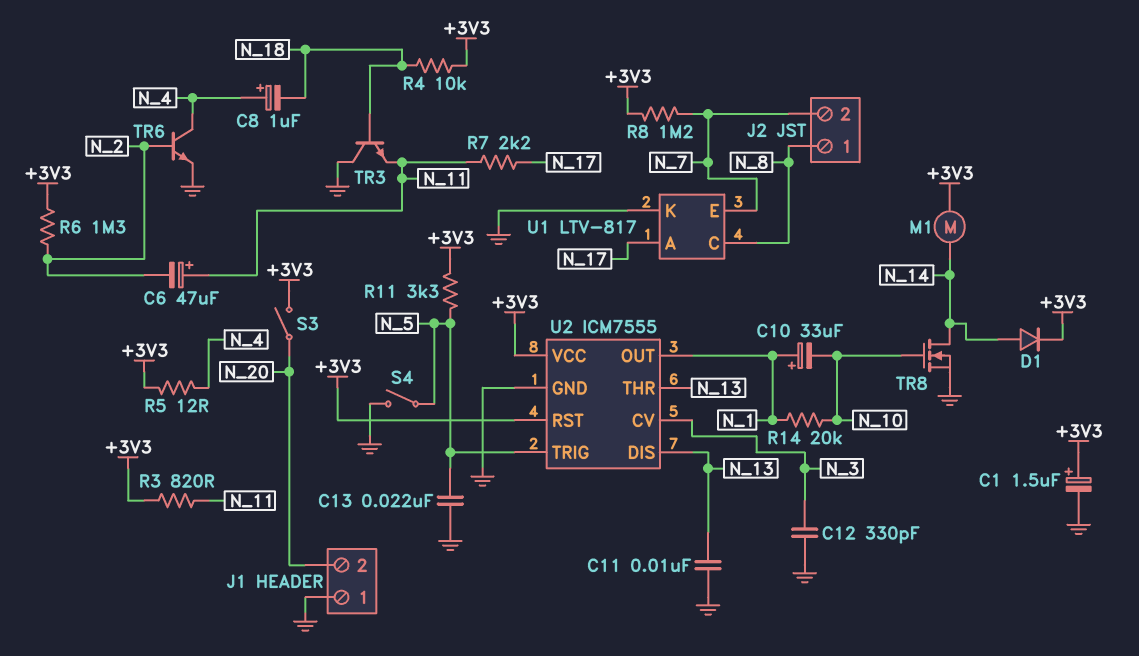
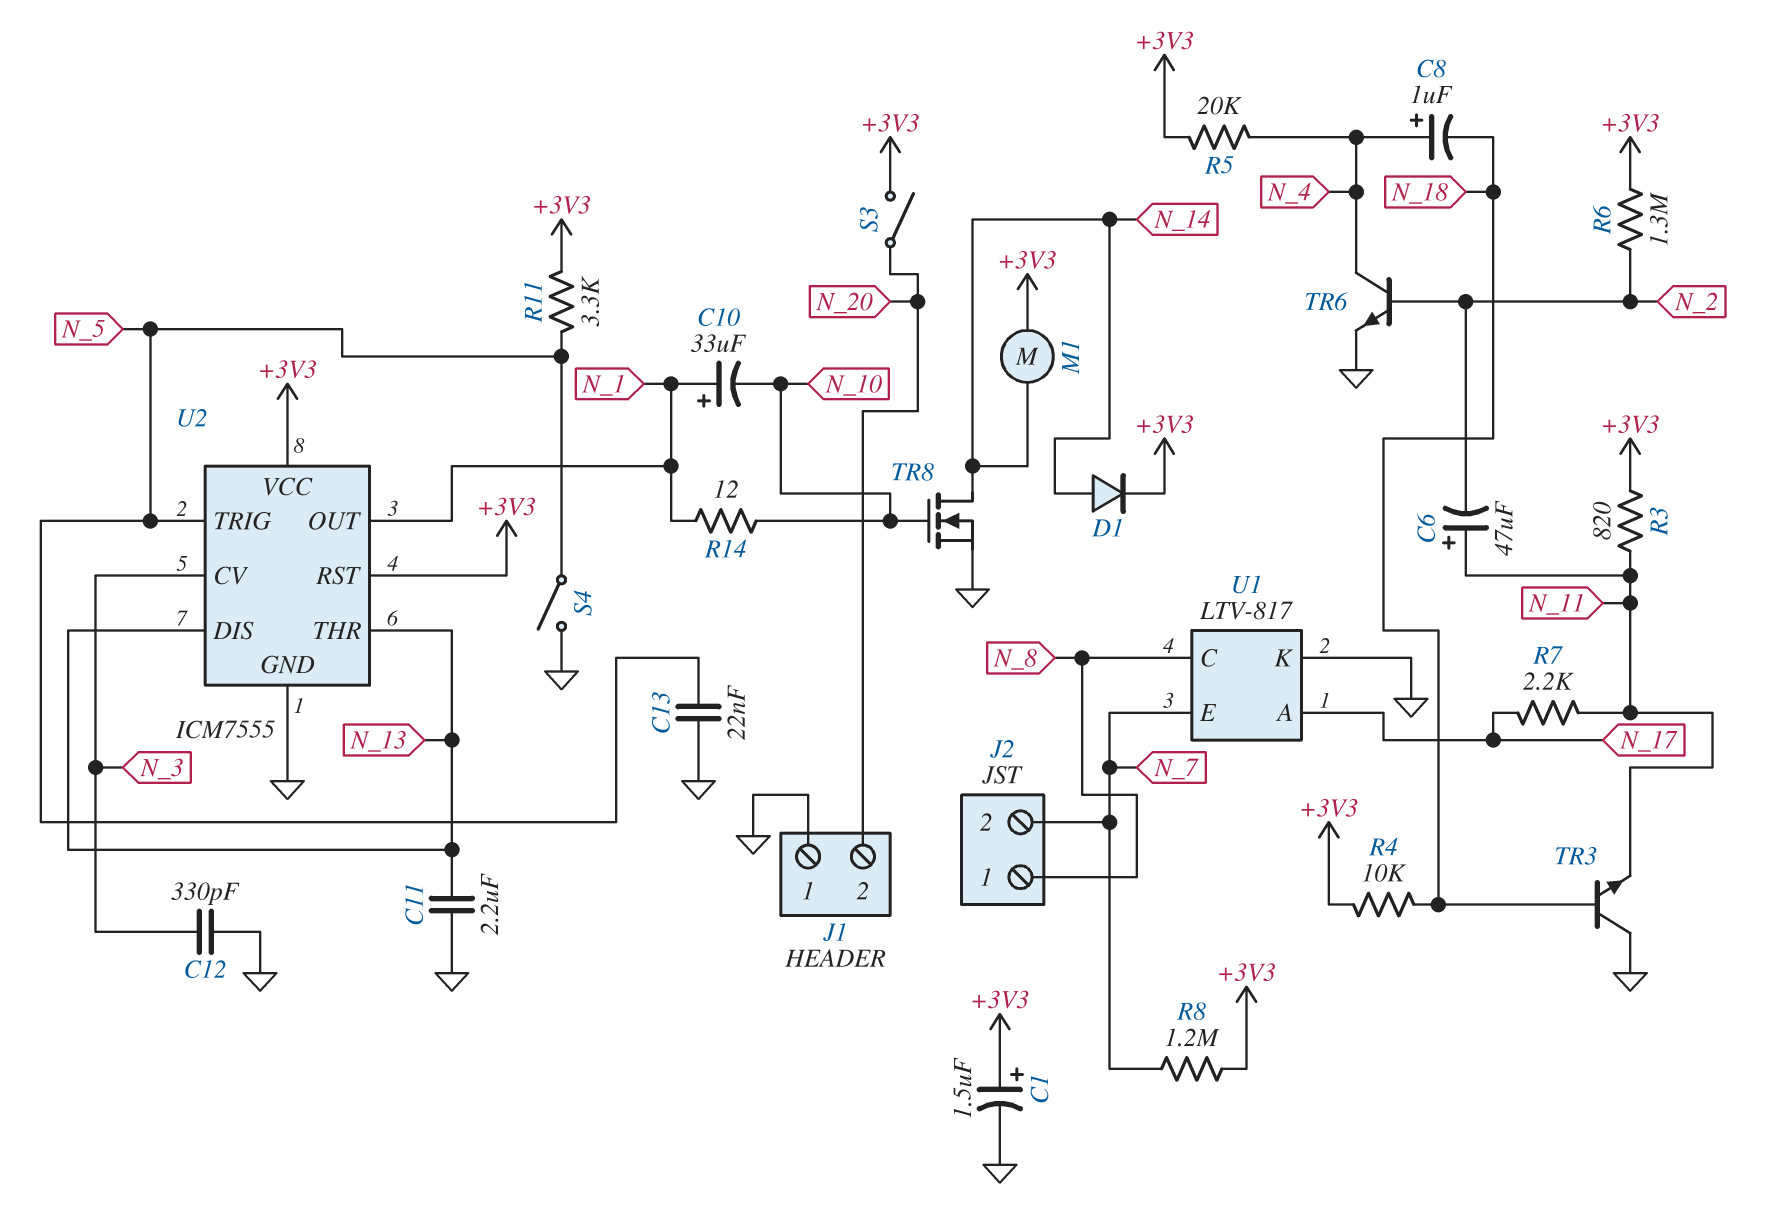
C11: 10nF (GND, N_13) -> 2.2uF (GND, N_13)
R5: 12 (+3V3, N_4) -> 20k (+3V3, N_4)
R14: 20k (N_1, N_10) -> 12 (N_1, N_10)

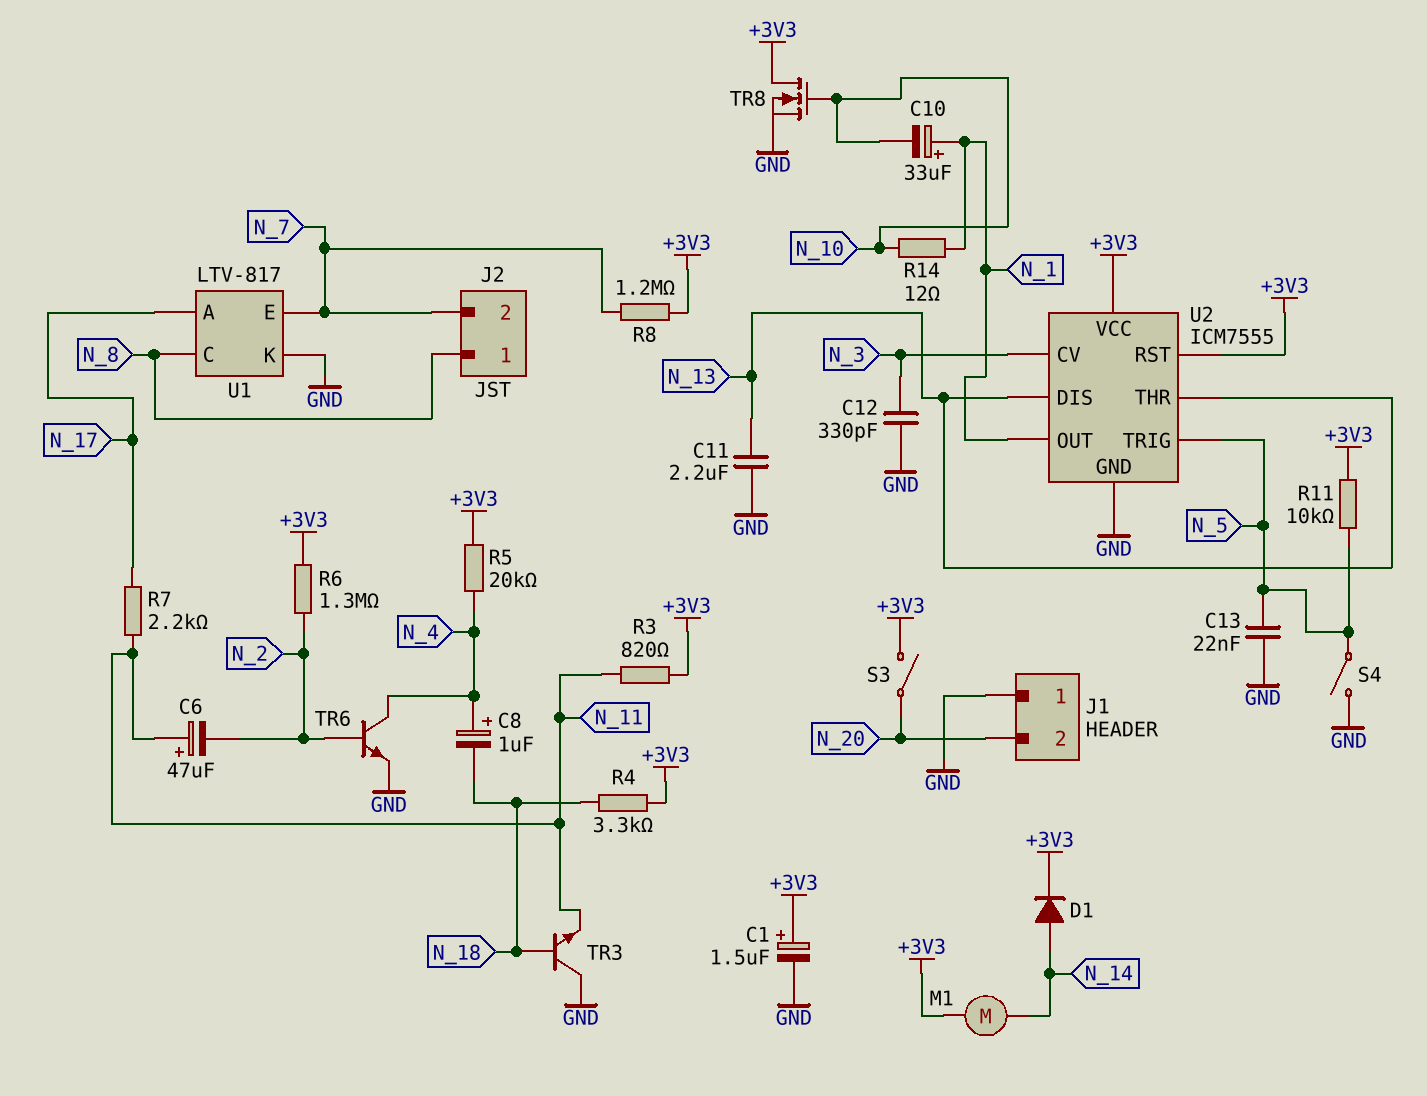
R4: 10k (+3V3, N_18) -> 3.3k (+3V3, N_18)
R11: 3.3k (+3V3, N_5) -> 10k (+3V3, N_5)
TR8: NMOS (G N_10, D N_14, S GND) -> NMOS (G N_10, D +3V3, S GND)

